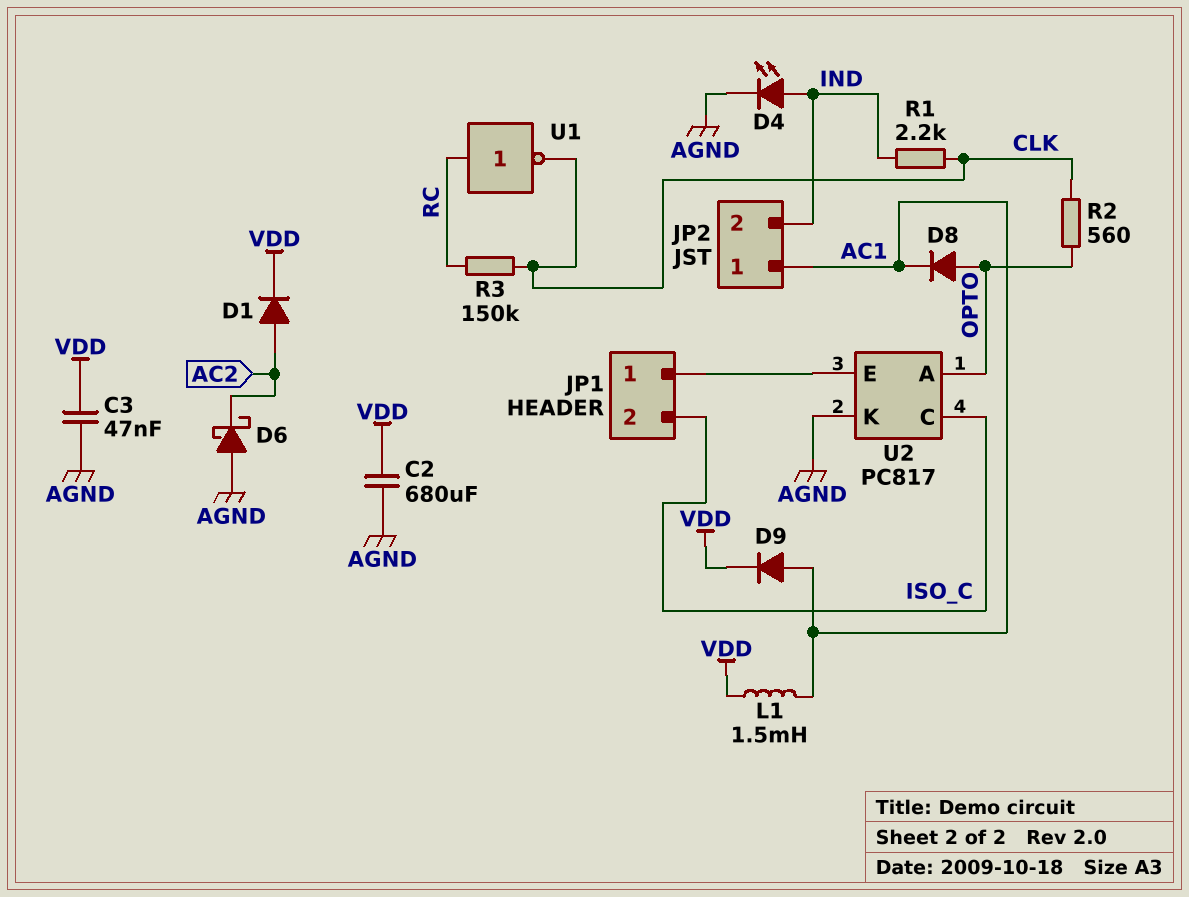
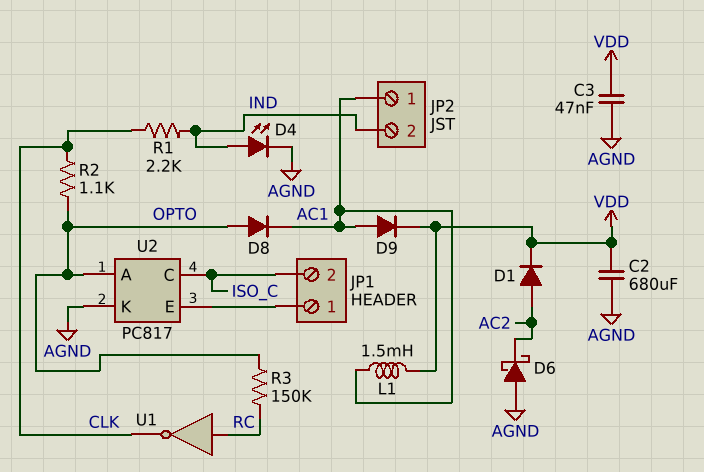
R2: 560 (CLK, OPTO) -> 1.1k (CLK, OPTO)
R3: 150k (CLK, RC) -> 150k (OPTO, RC)

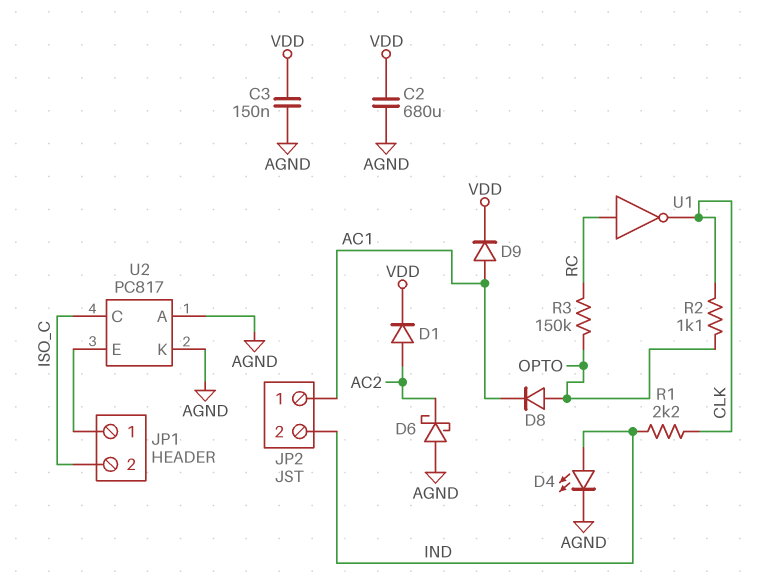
C3: 47nF (AGND, VDD) -> 150nF (AGND, VDD)
L1: 1.5mH (AC1, VDD) -> none
U2 pin A: OPTO -> AGND

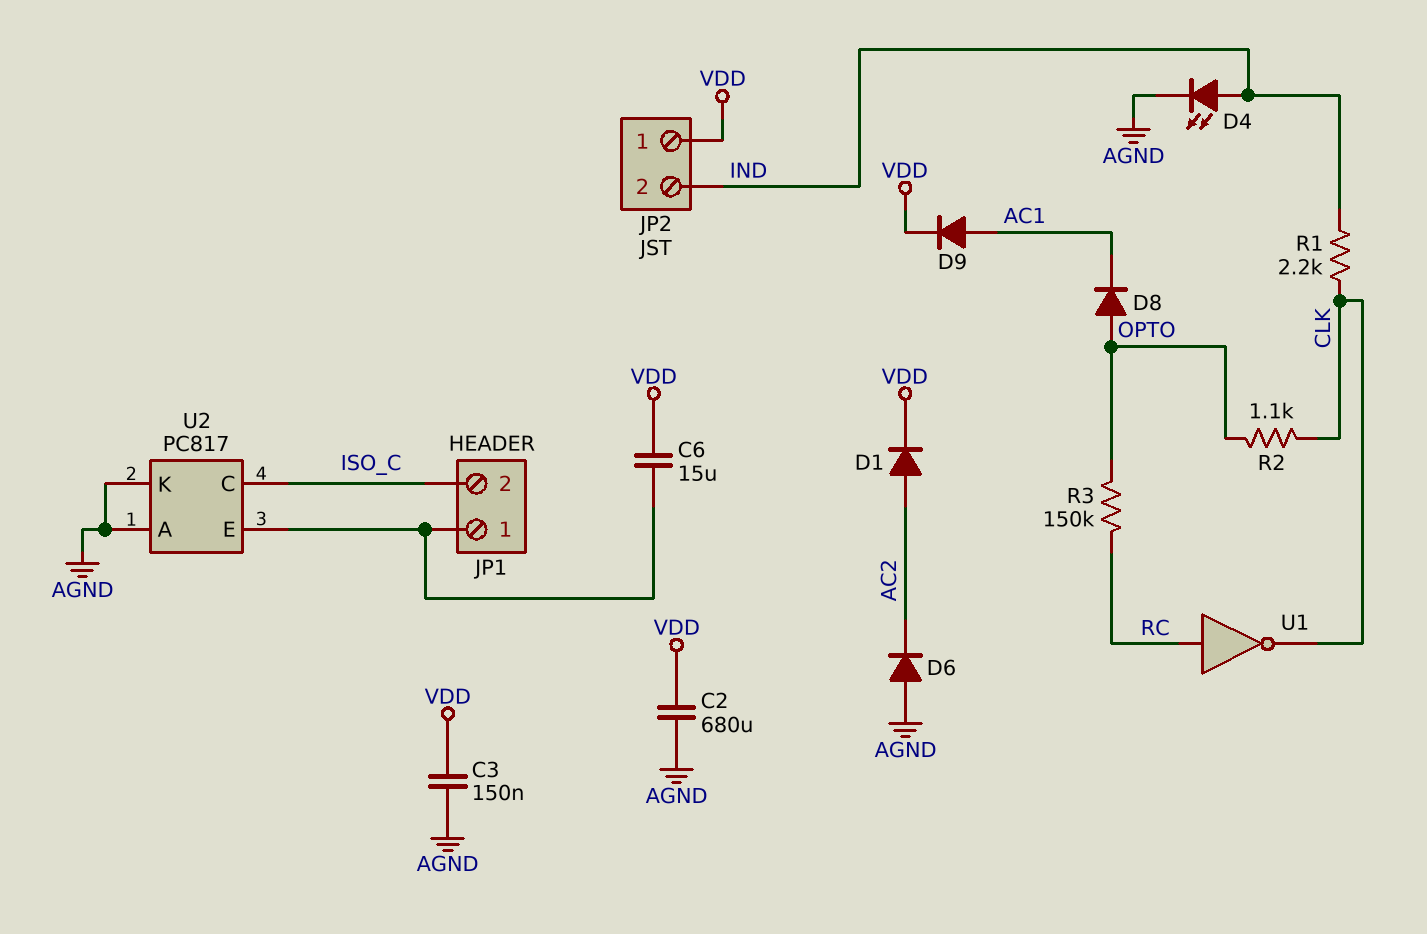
C6: none -> 15uF (JP1/1, VDD)
D6: schottky (A AGND, K AC2) -> diode (A AGND, K AC2)
JP2 pin 1: AC1 -> VDD

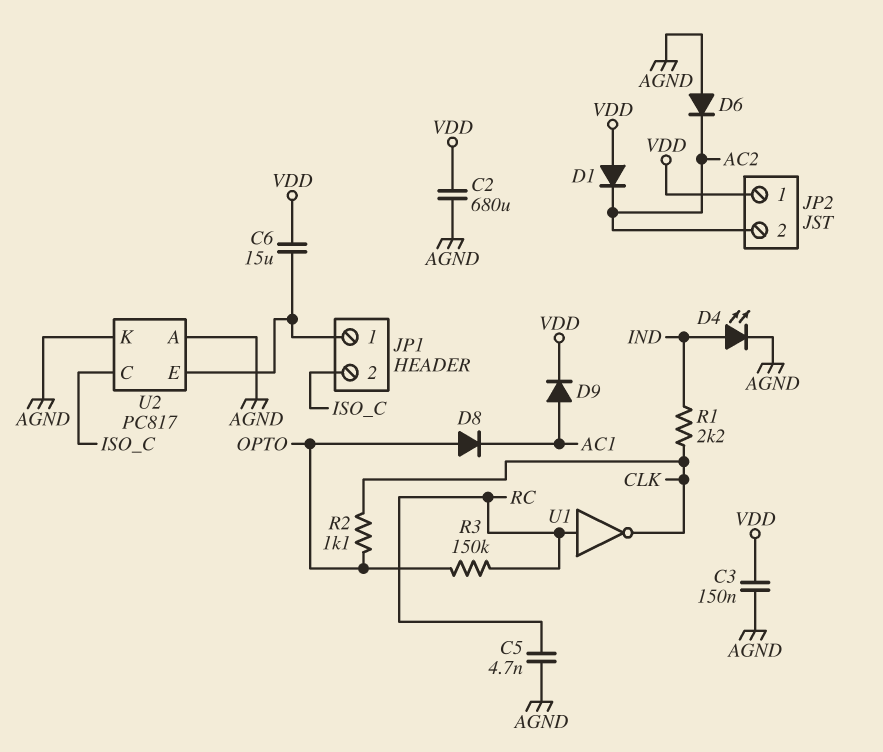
C5: none -> 4.7nF (AGND, RC)
D1: diode (A AC2, K VDD) -> diode (A VDD, K AC2)
JP2 pin 2: IND -> AC2

